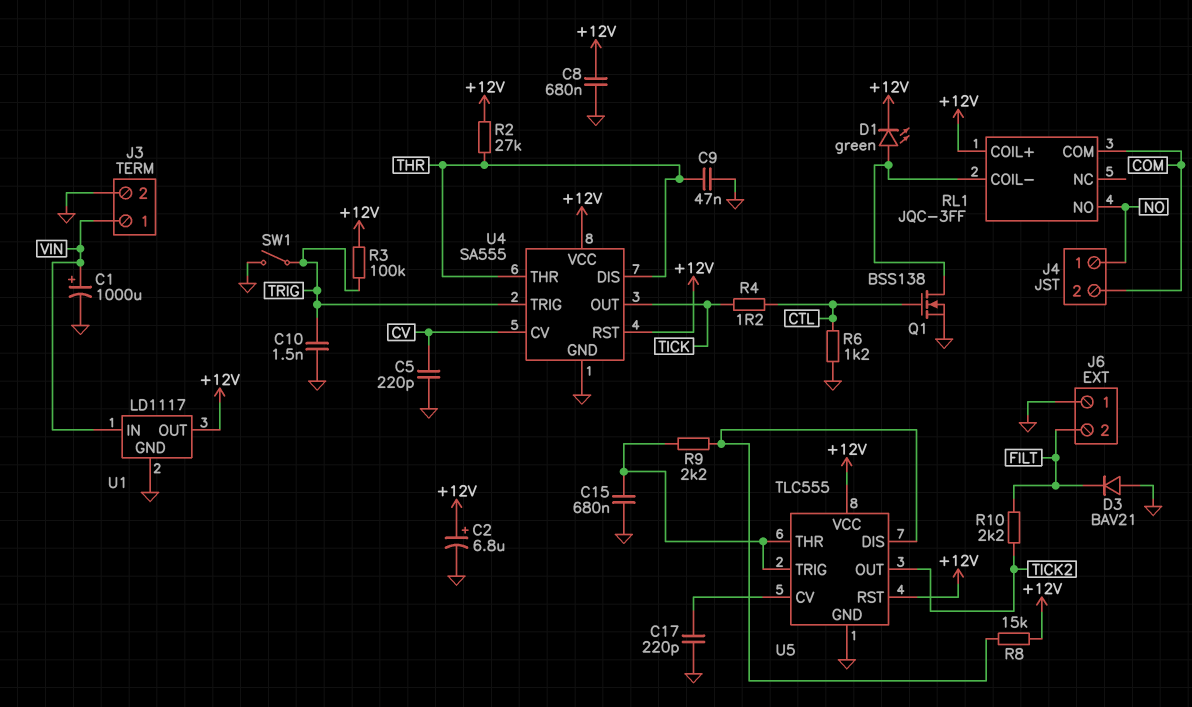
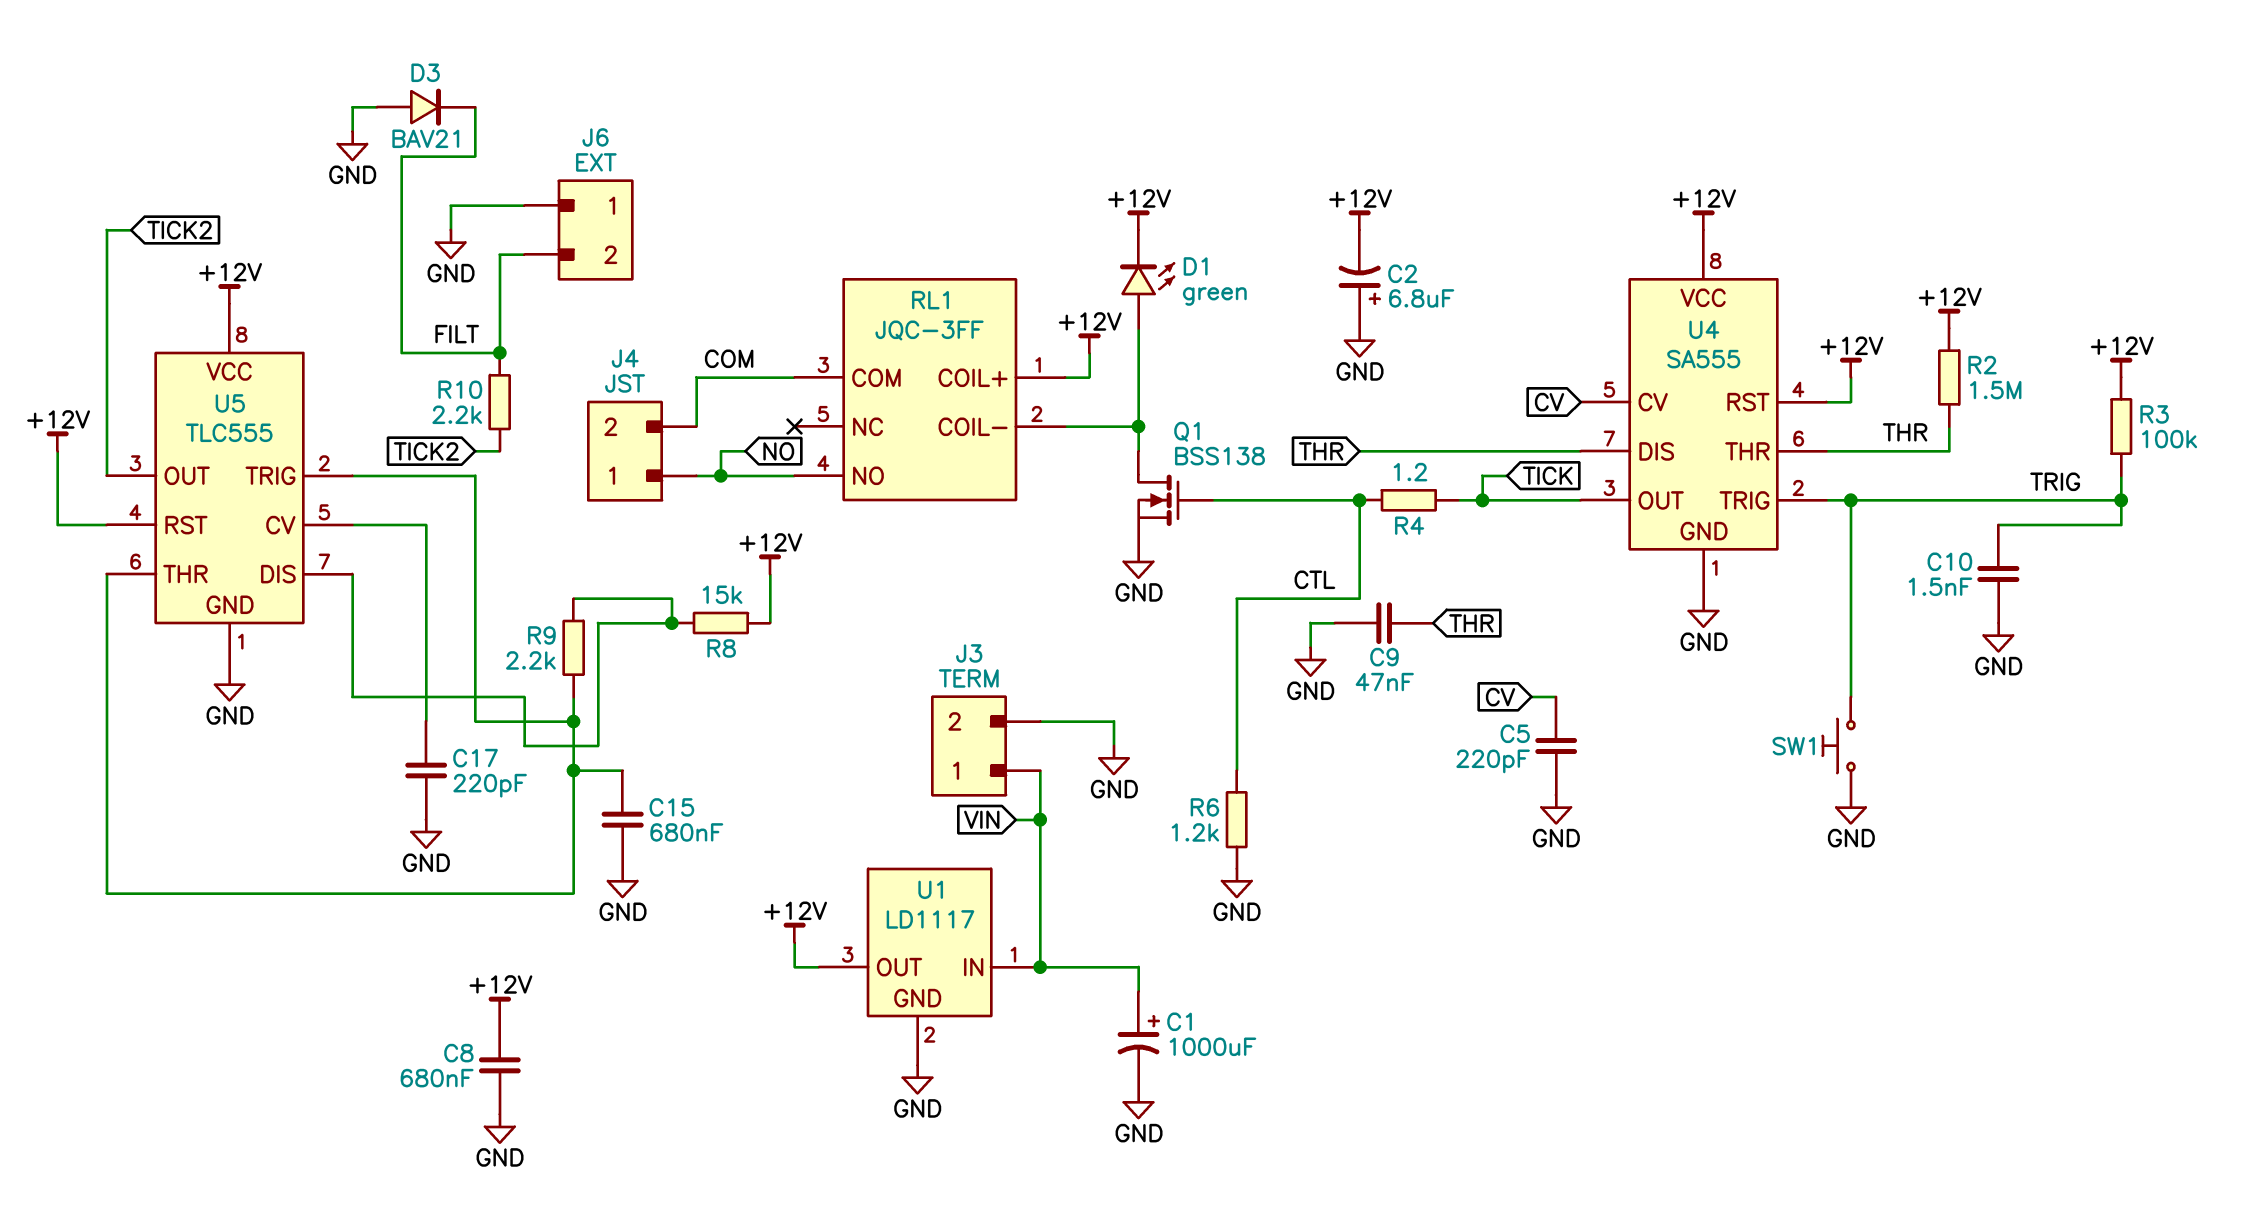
C2: 6.8uF (plus +12V, minus GND) -> 6.8uF (plus GND, minus +12V)
R2: 27k (+12V, THR) -> 1.5M (+12V, THR)
SW1: switch (GND, TRIG) -> button (GND, TRIG)

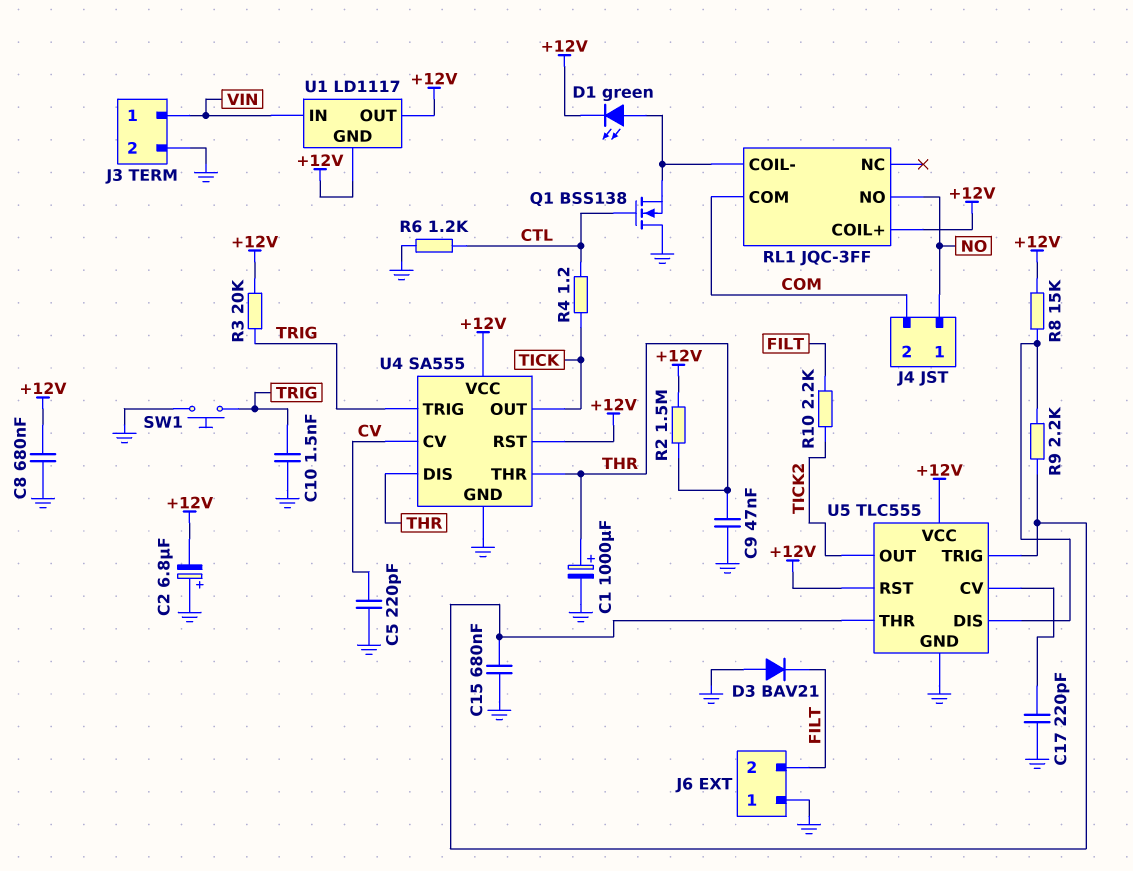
C1: 1000uF (plus VIN, minus GND) -> 1000uF (plus THR, minus GND)
Q1: NMOS BSS138 (G CTL, D RL1/COIL-, S GND) -> NMOS BSS138 (G CTL, D GND, S RL1/COIL-)
R3: 100k (+12V, TRIG) -> 20k (+12V, TRIG)
U1 pin GND: GND -> +12V

